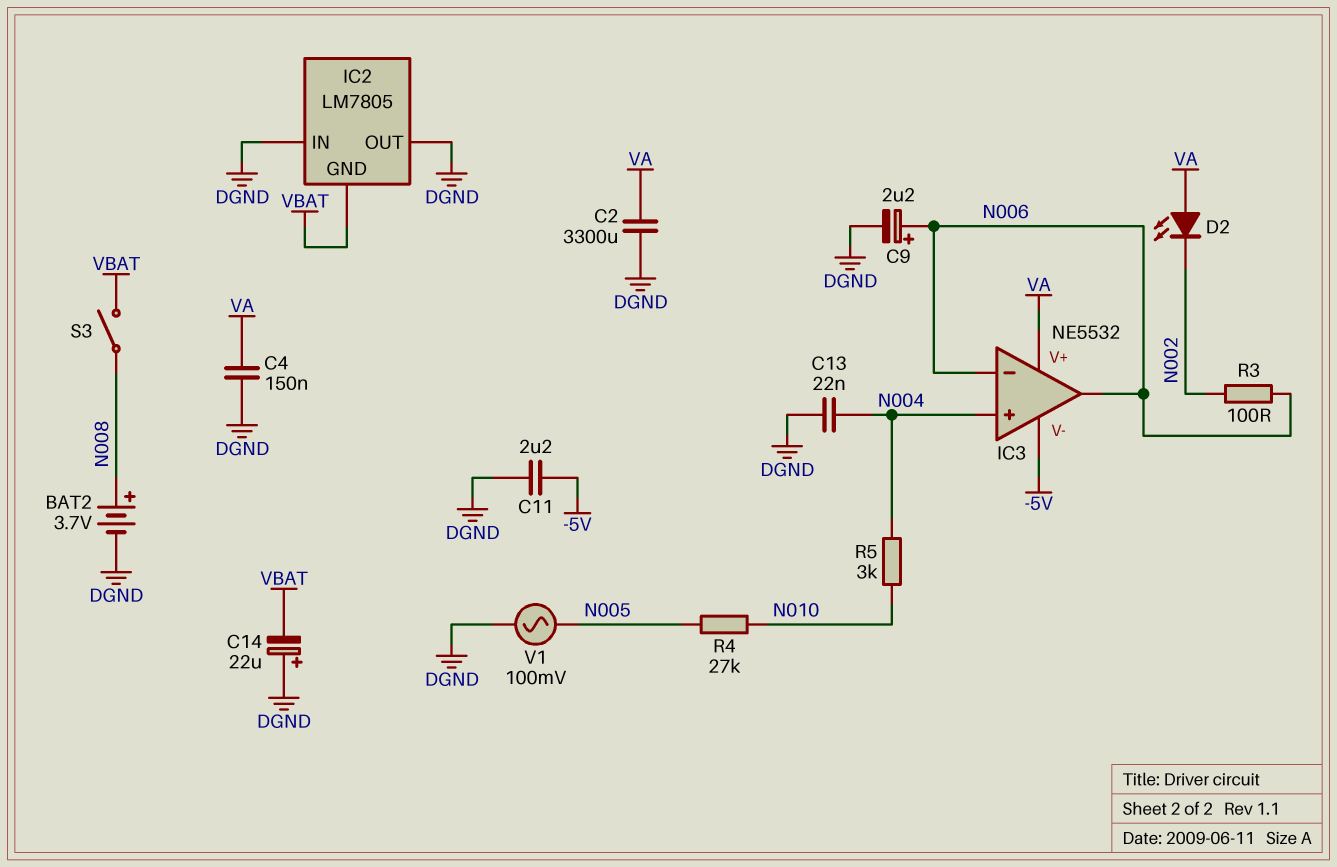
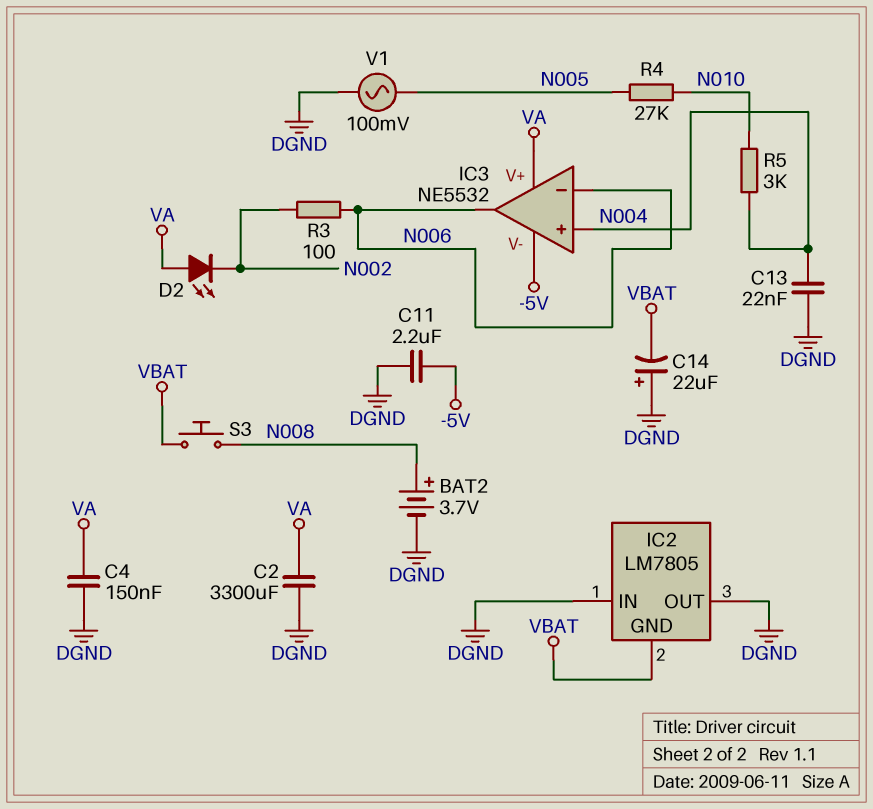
C9: 2.2uF (plus N006, minus DGND) -> none
S3: switch (N008, VBAT) -> button (N008, VBAT)

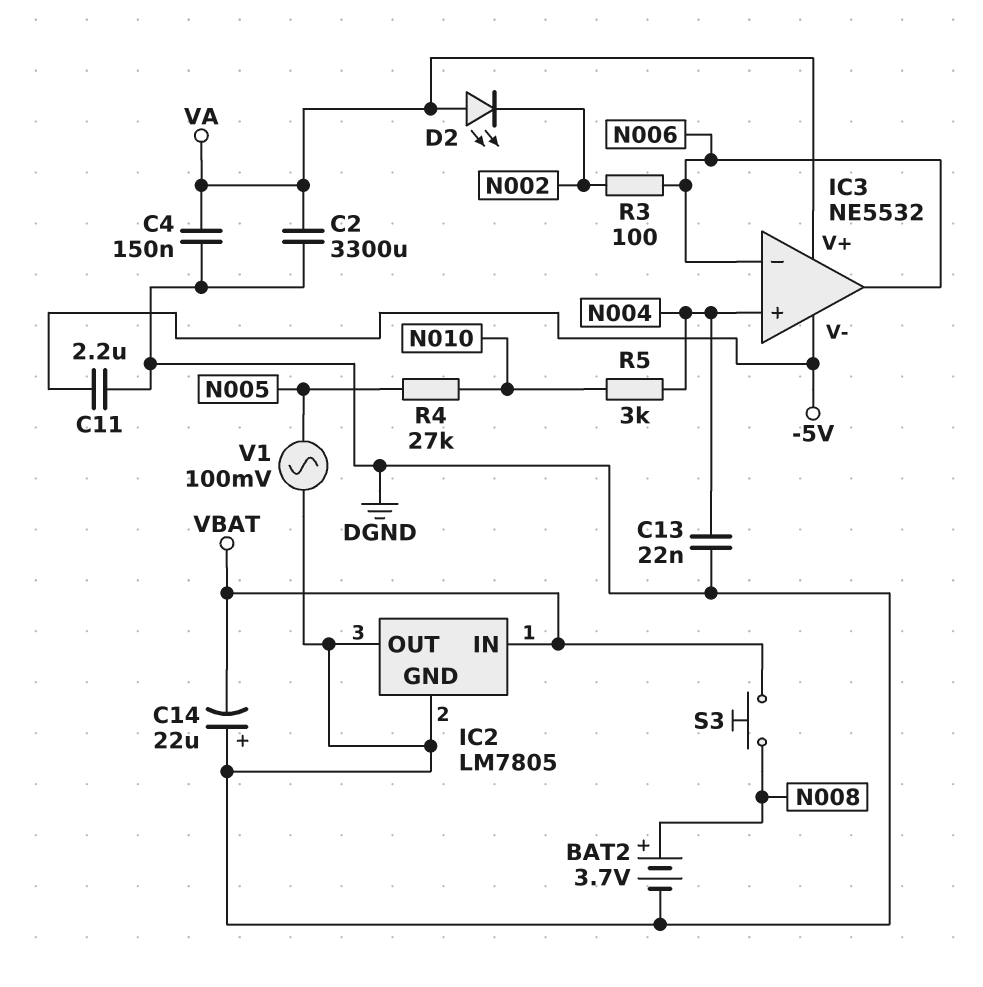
IC2 pin GND: VBAT -> DGND
IC2 pin IN: DGND -> VBAT

